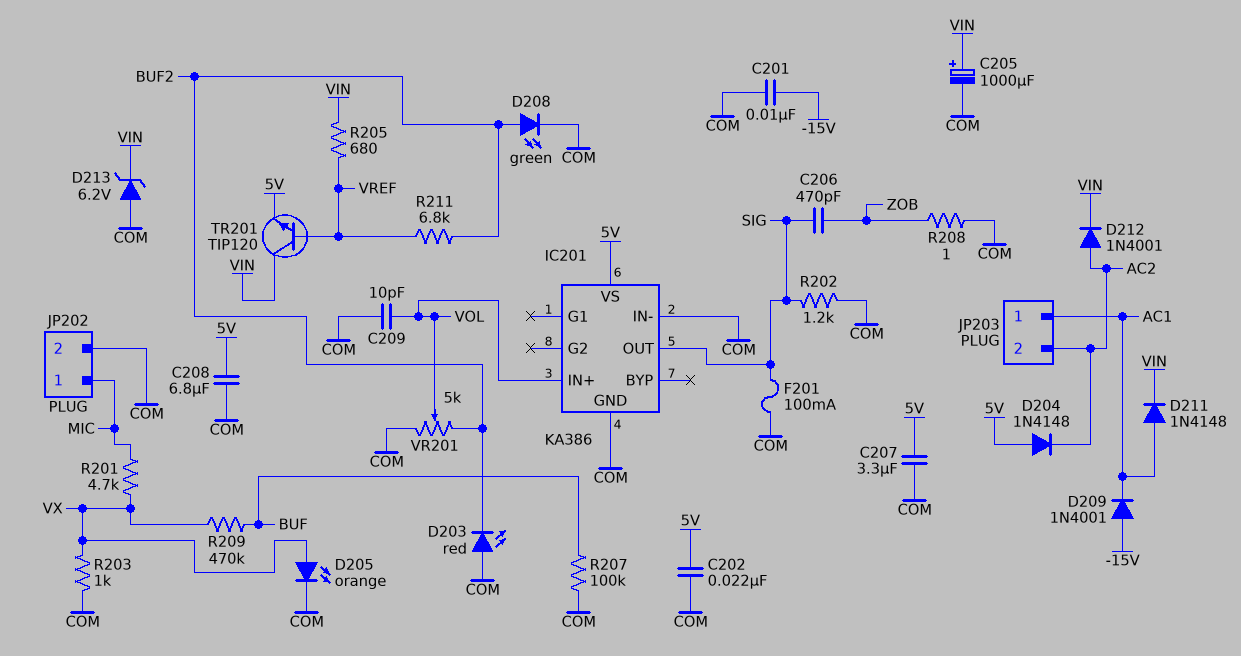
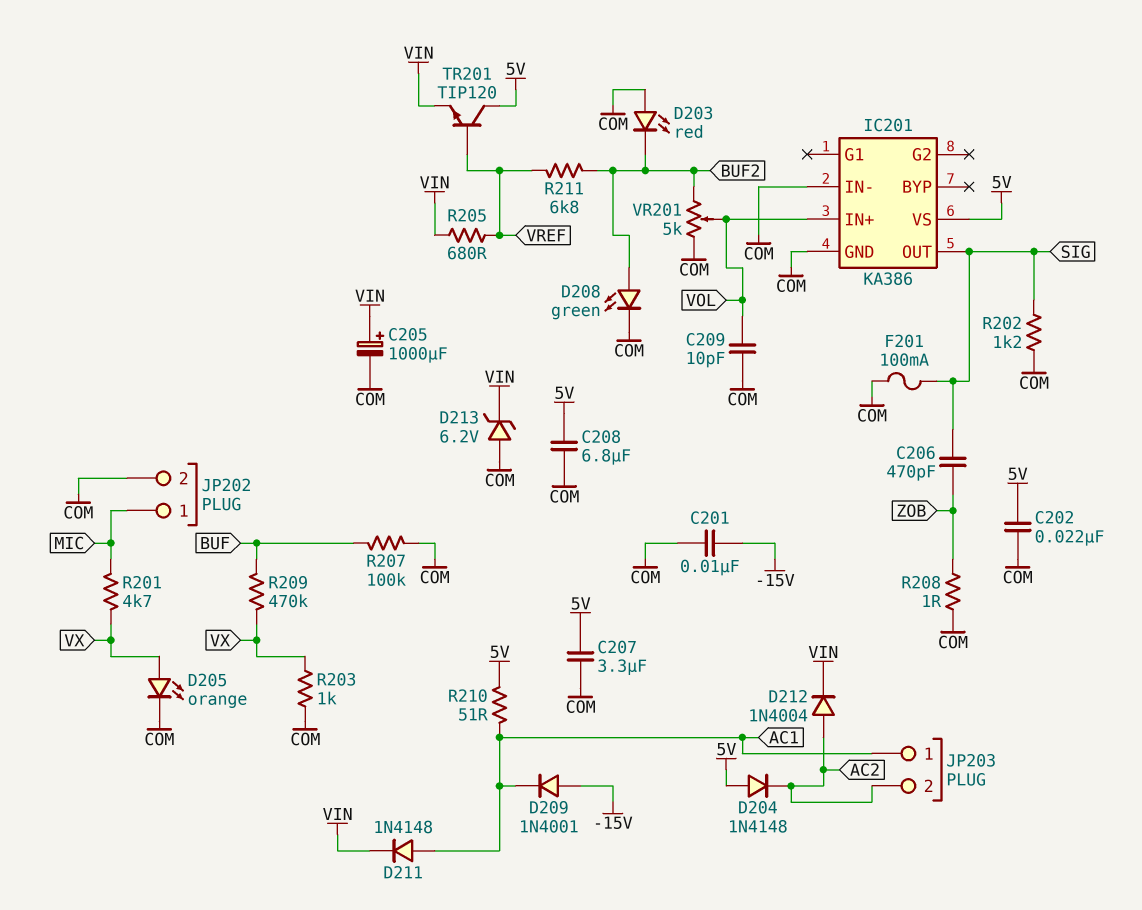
D212: diode 1N4001 (A AC2, K VIN) -> diode 1N4004 (A AC2, K VIN)
R210: none -> 51 (5V, AC1)
TR201: NPN TIP120 (B VREF, C VIN, E 5V) -> NPN TIP120 (B VREF, C 5V, E VIN)

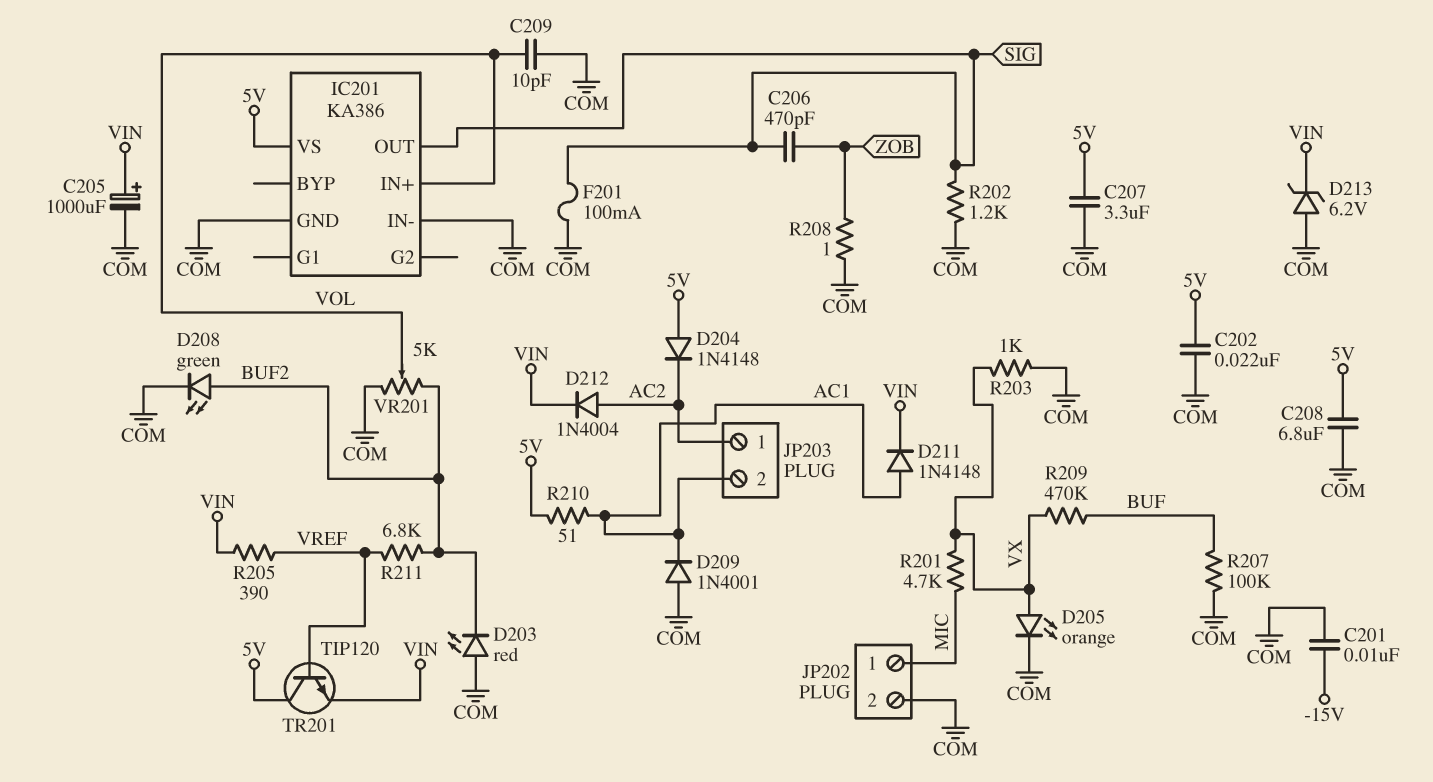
D209: diode 1N4001 (A -15V, K AC1) -> diode 1N4001 (A COM, K AC1)
JP203 pin 1: AC1 -> AC2
JP203 pin 2: AC2 -> AC1
R205: 680 (VIN, VREF) -> 390 (VIN, VREF)

